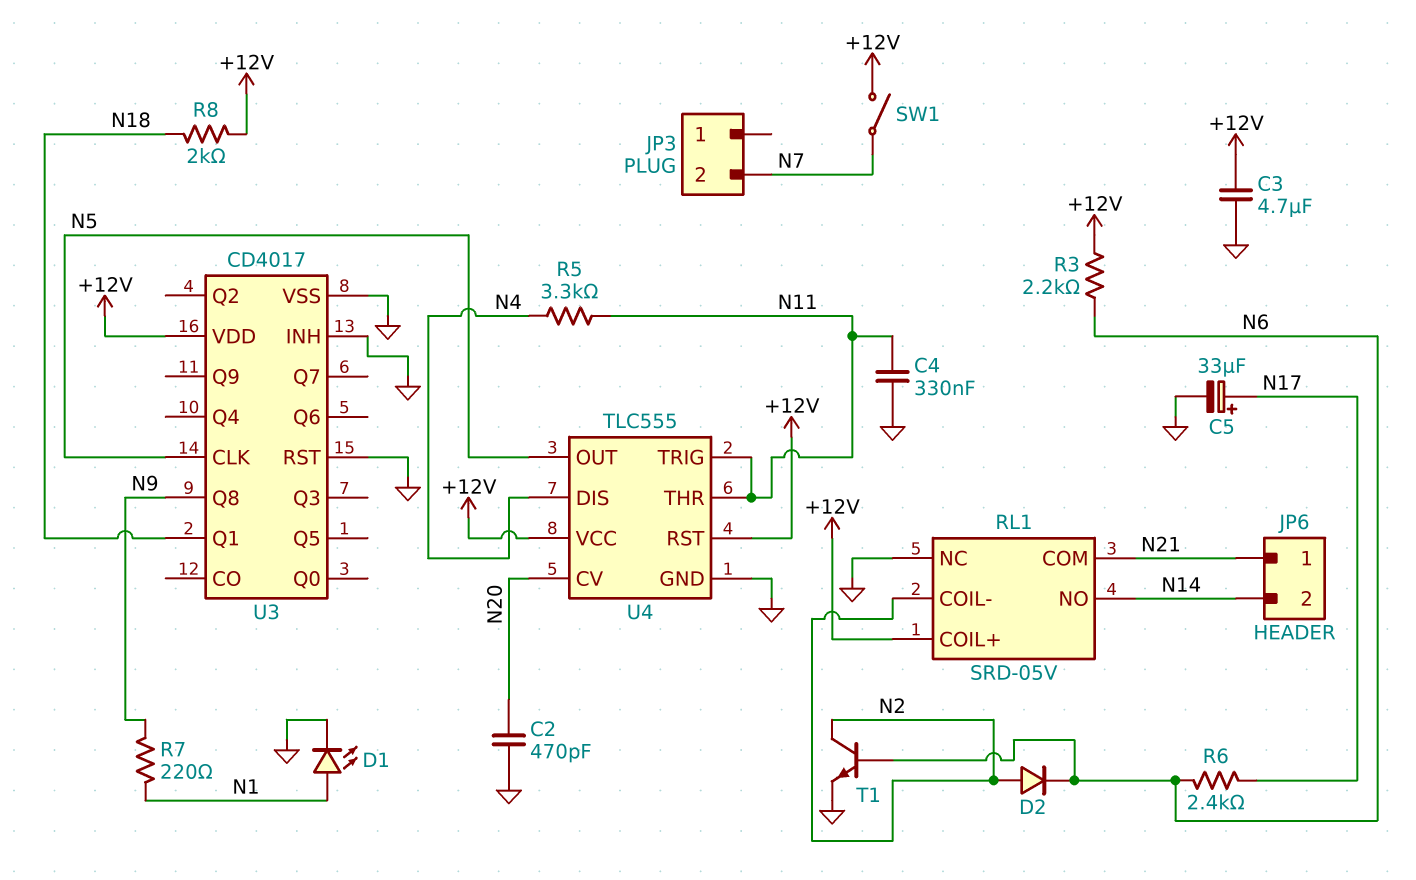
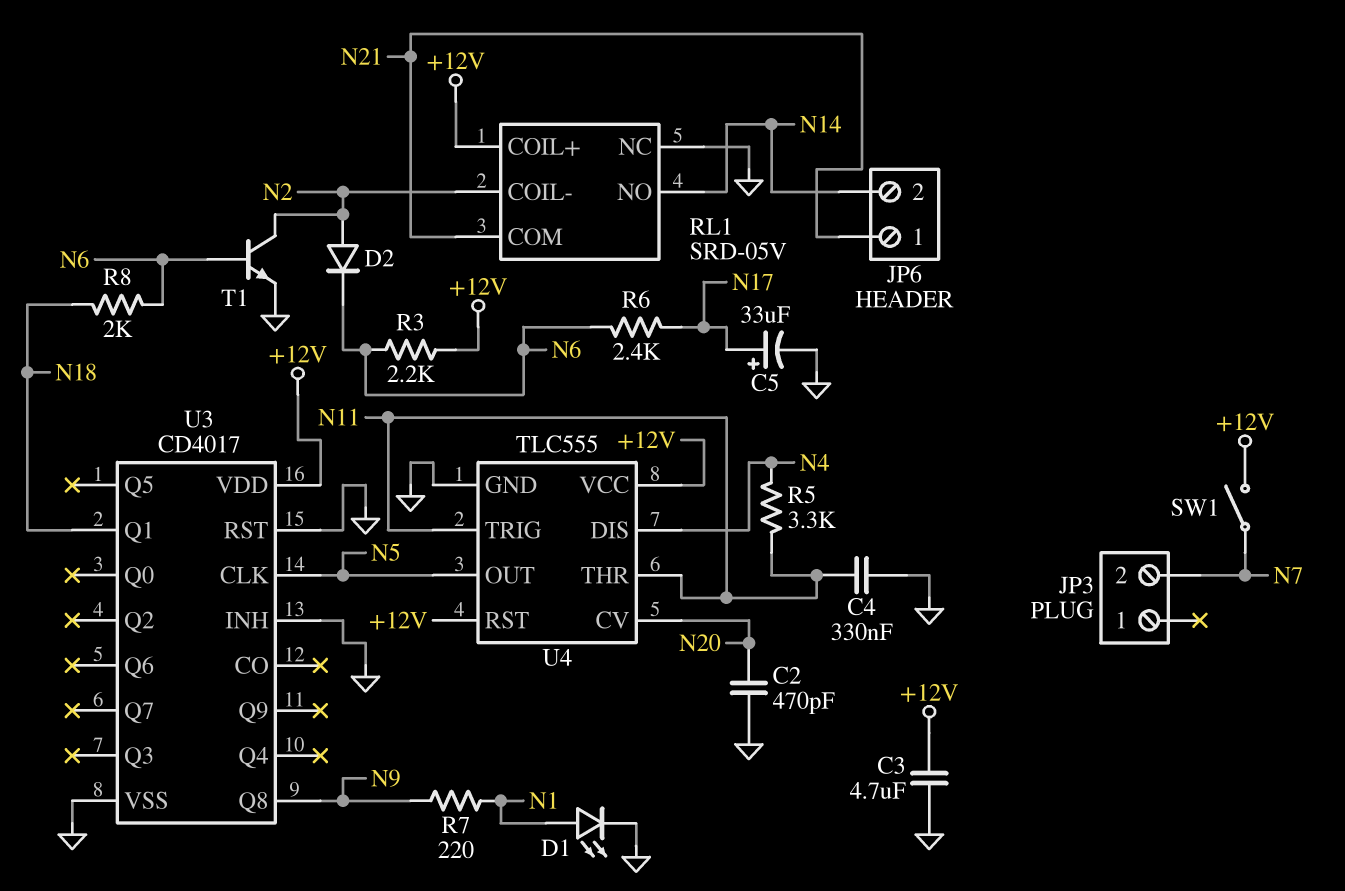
R8: 2k (+12V, N18) -> 2k (N6, N18)

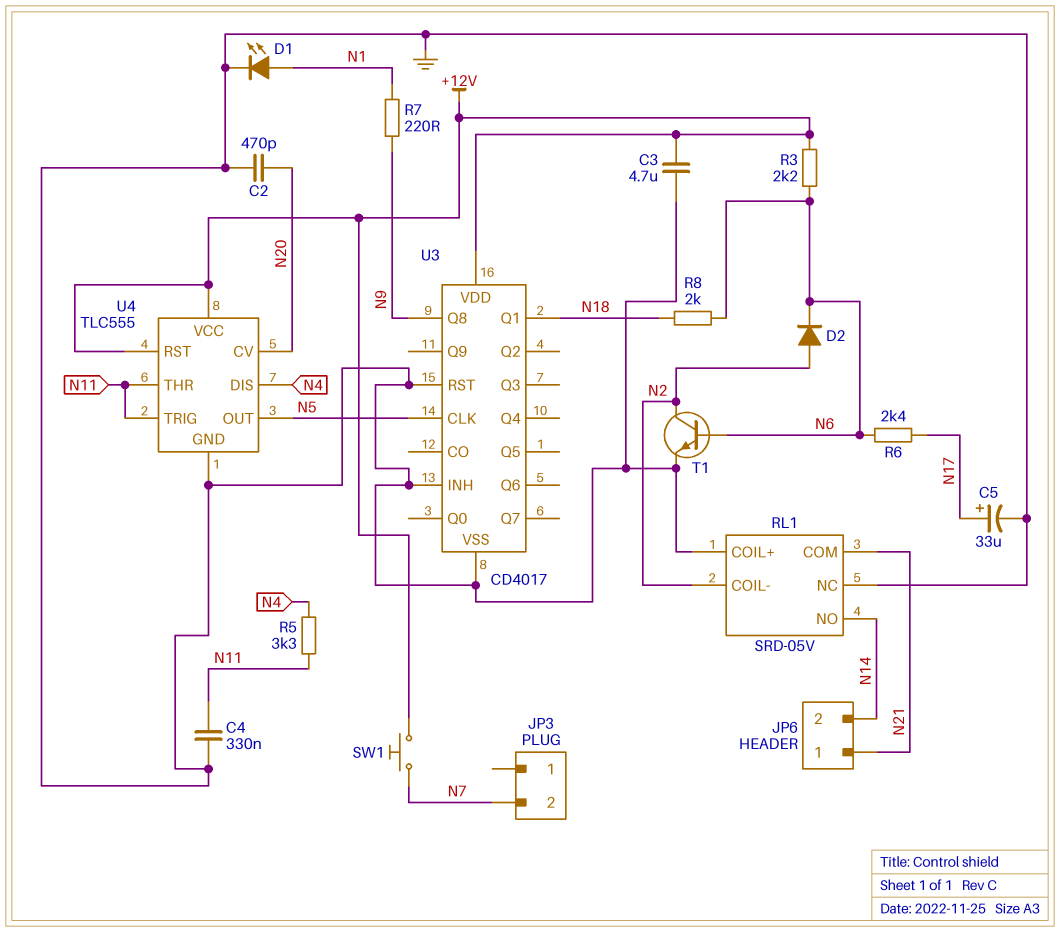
RL1 pin COIL+: +12V -> GND
SW1: switch (+12V, N7) -> button (+12V, N7)

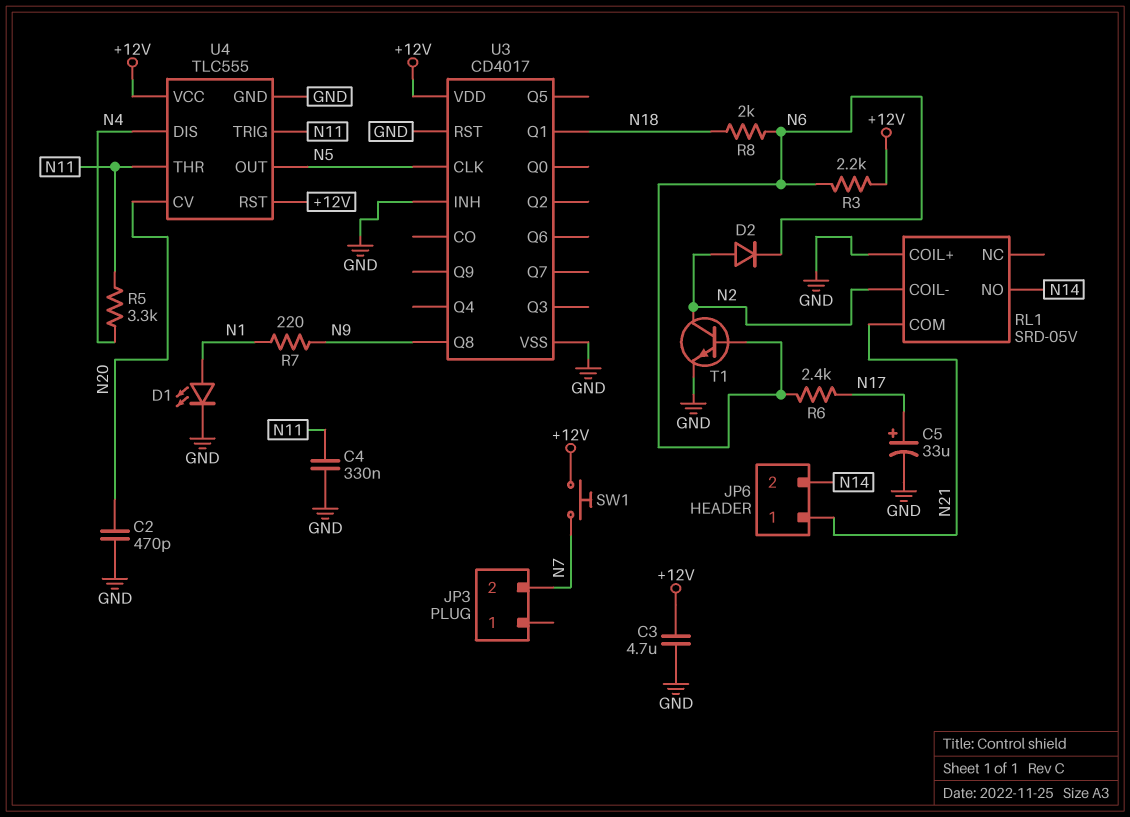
RL1 pin NC: GND -> none

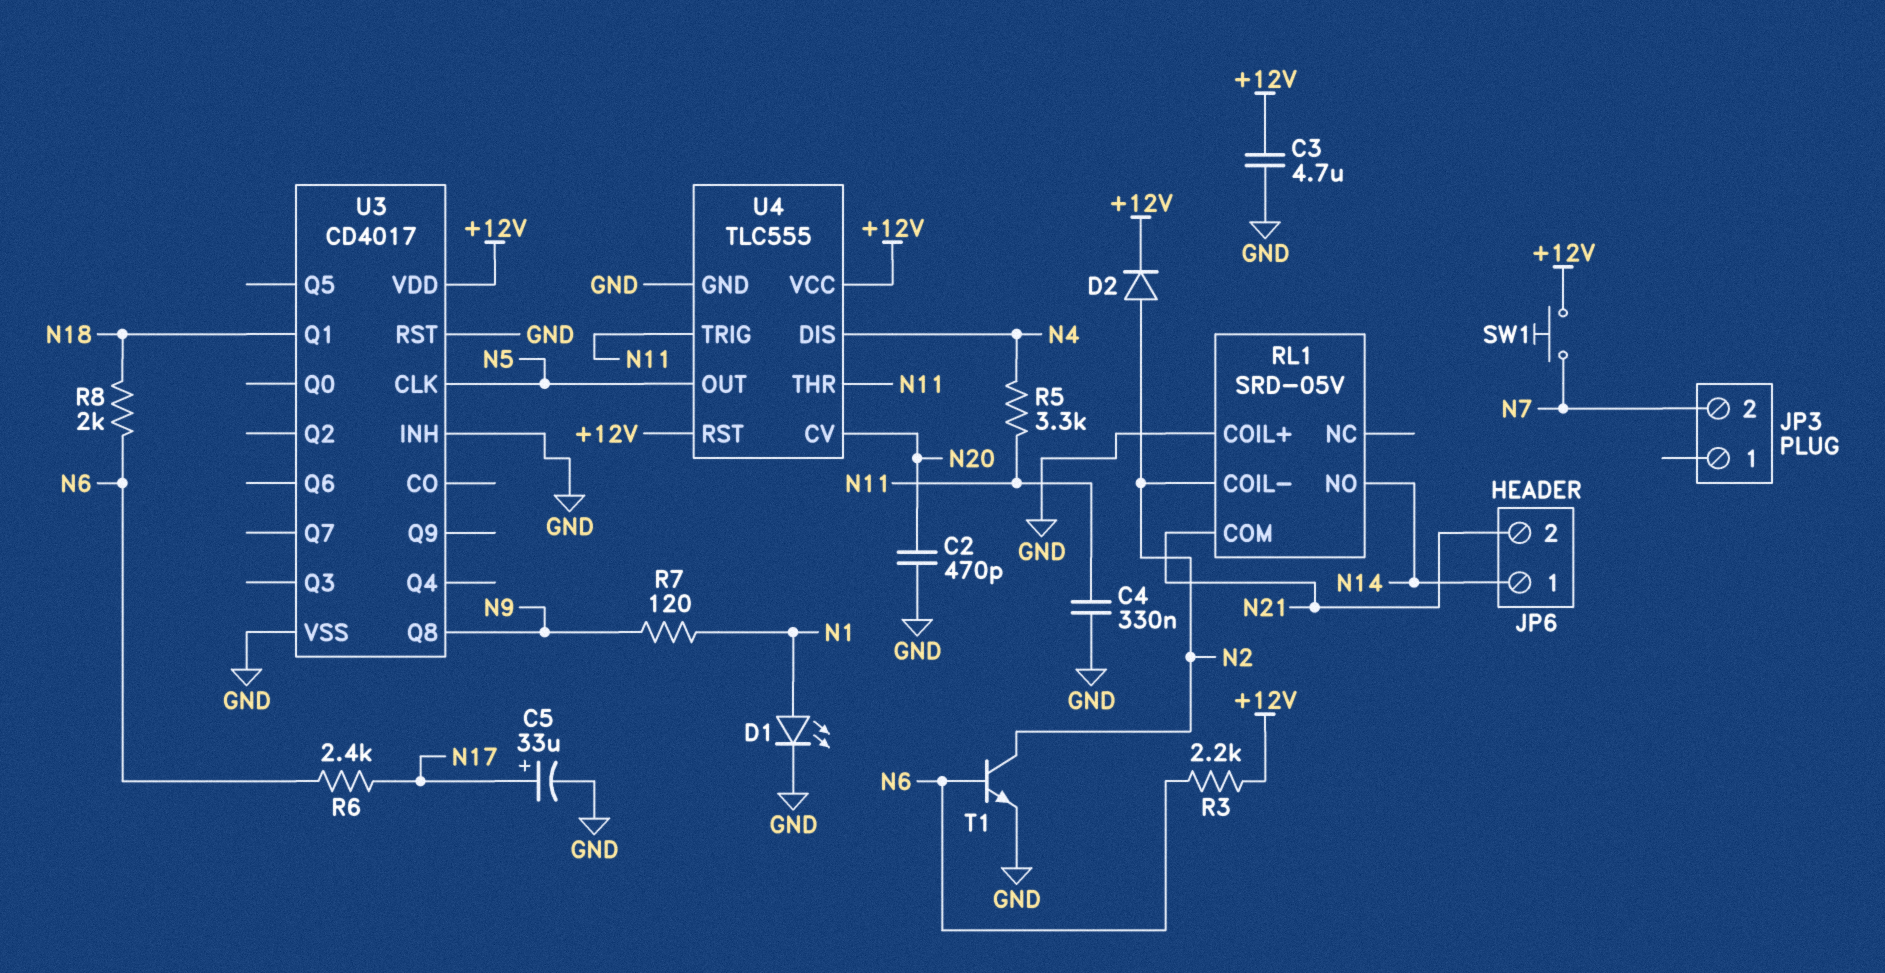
D2: diode (A N2, K N6) -> diode (A N2, K +12V)
JP6 pin 1: N21 -> N14
JP6 pin 2: N14 -> N21
R7: 220 (N1, N9) -> 120 (N1, N9)

